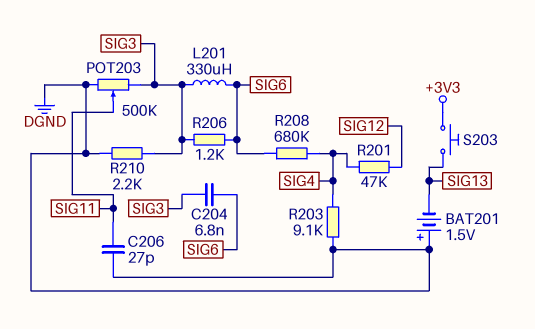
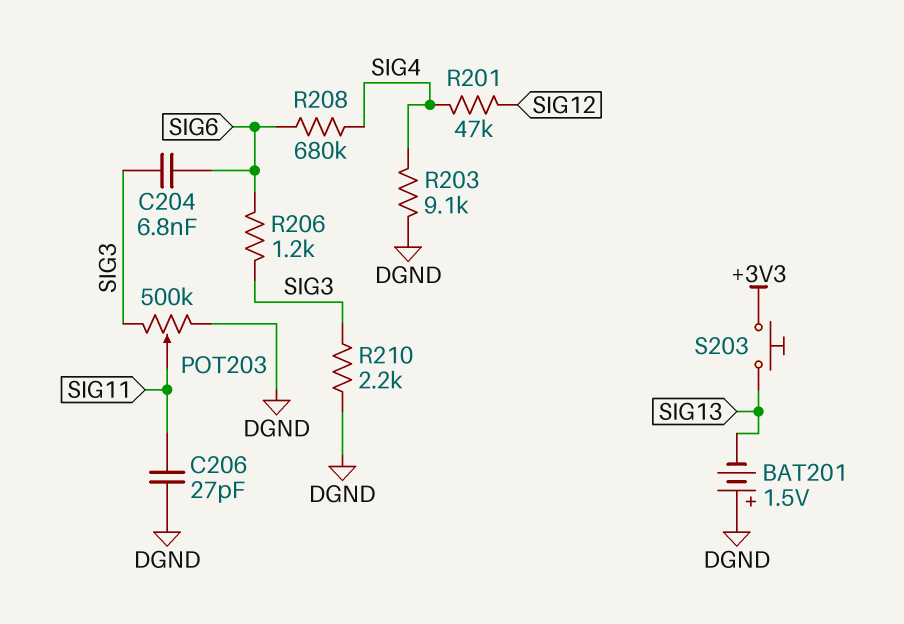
L201: 330uH (SIG3, SIG6) -> none

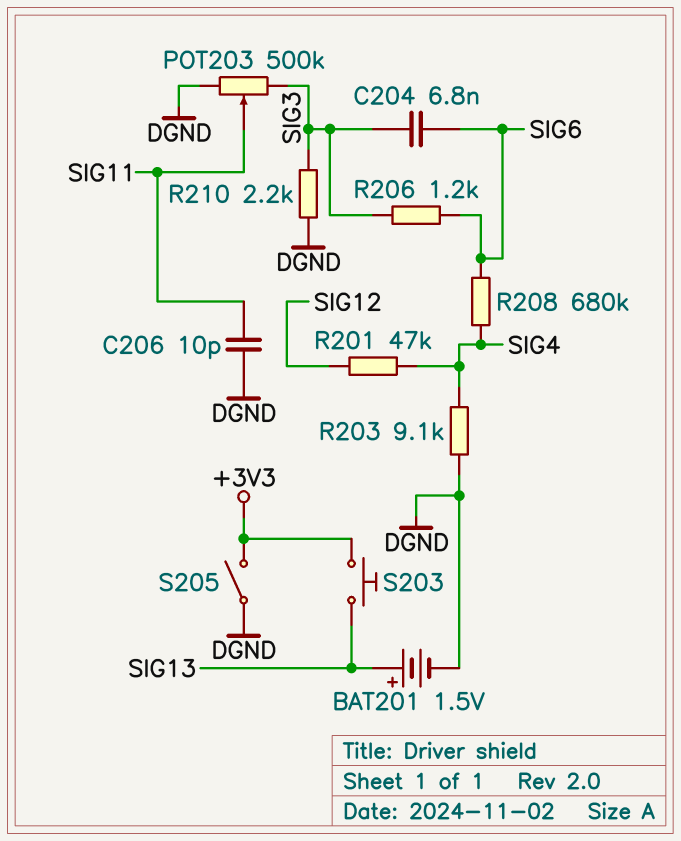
BAT201: 1.5V (plus DGND, minus SIG13) -> 1.5V (plus SIG13, minus DGND)
C206: 27pF (DGND, SIG11) -> 10pF (DGND, SIG11)
S205: none -> switch (+3V3, DGND)

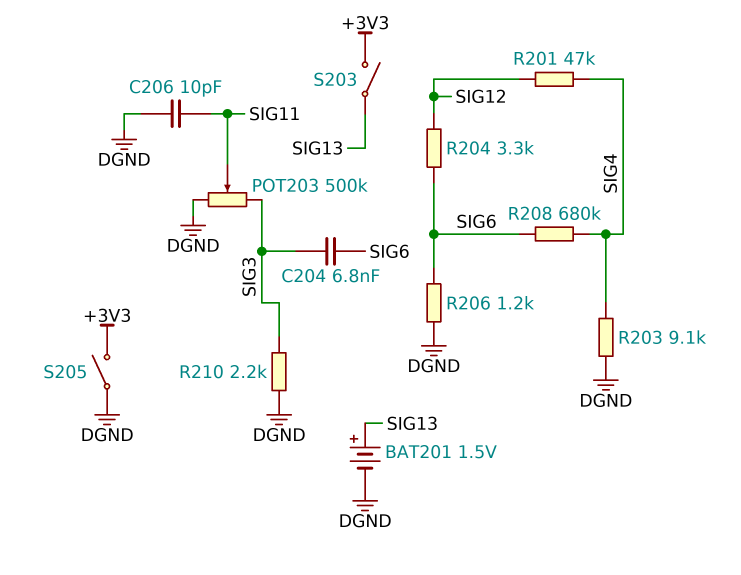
R204: none -> 3.3k (SIG6, SIG12)
R206: 1.2k (SIG3, SIG6) -> 1.2k (DGND, SIG6)
S203: button (+3V3, SIG13) -> switch (+3V3, SIG13)

